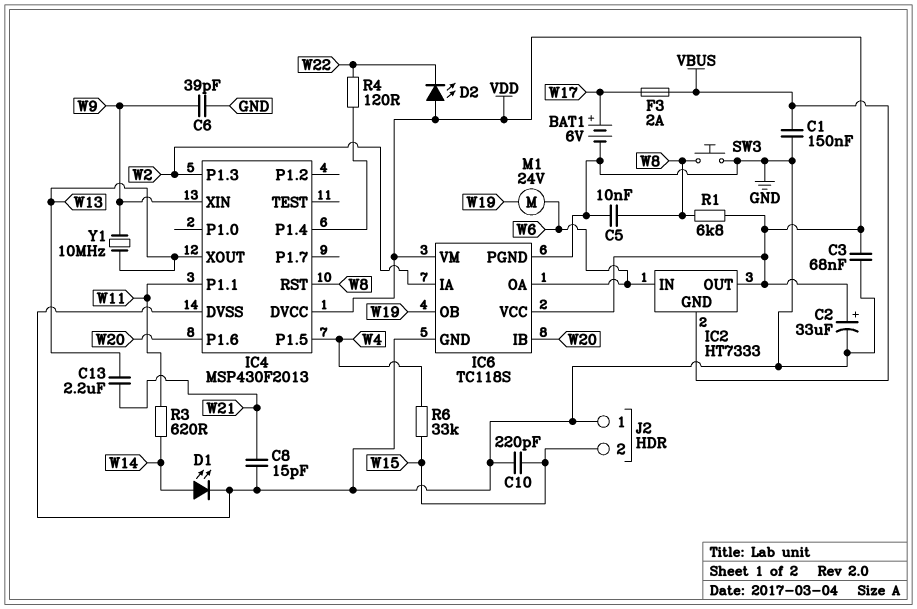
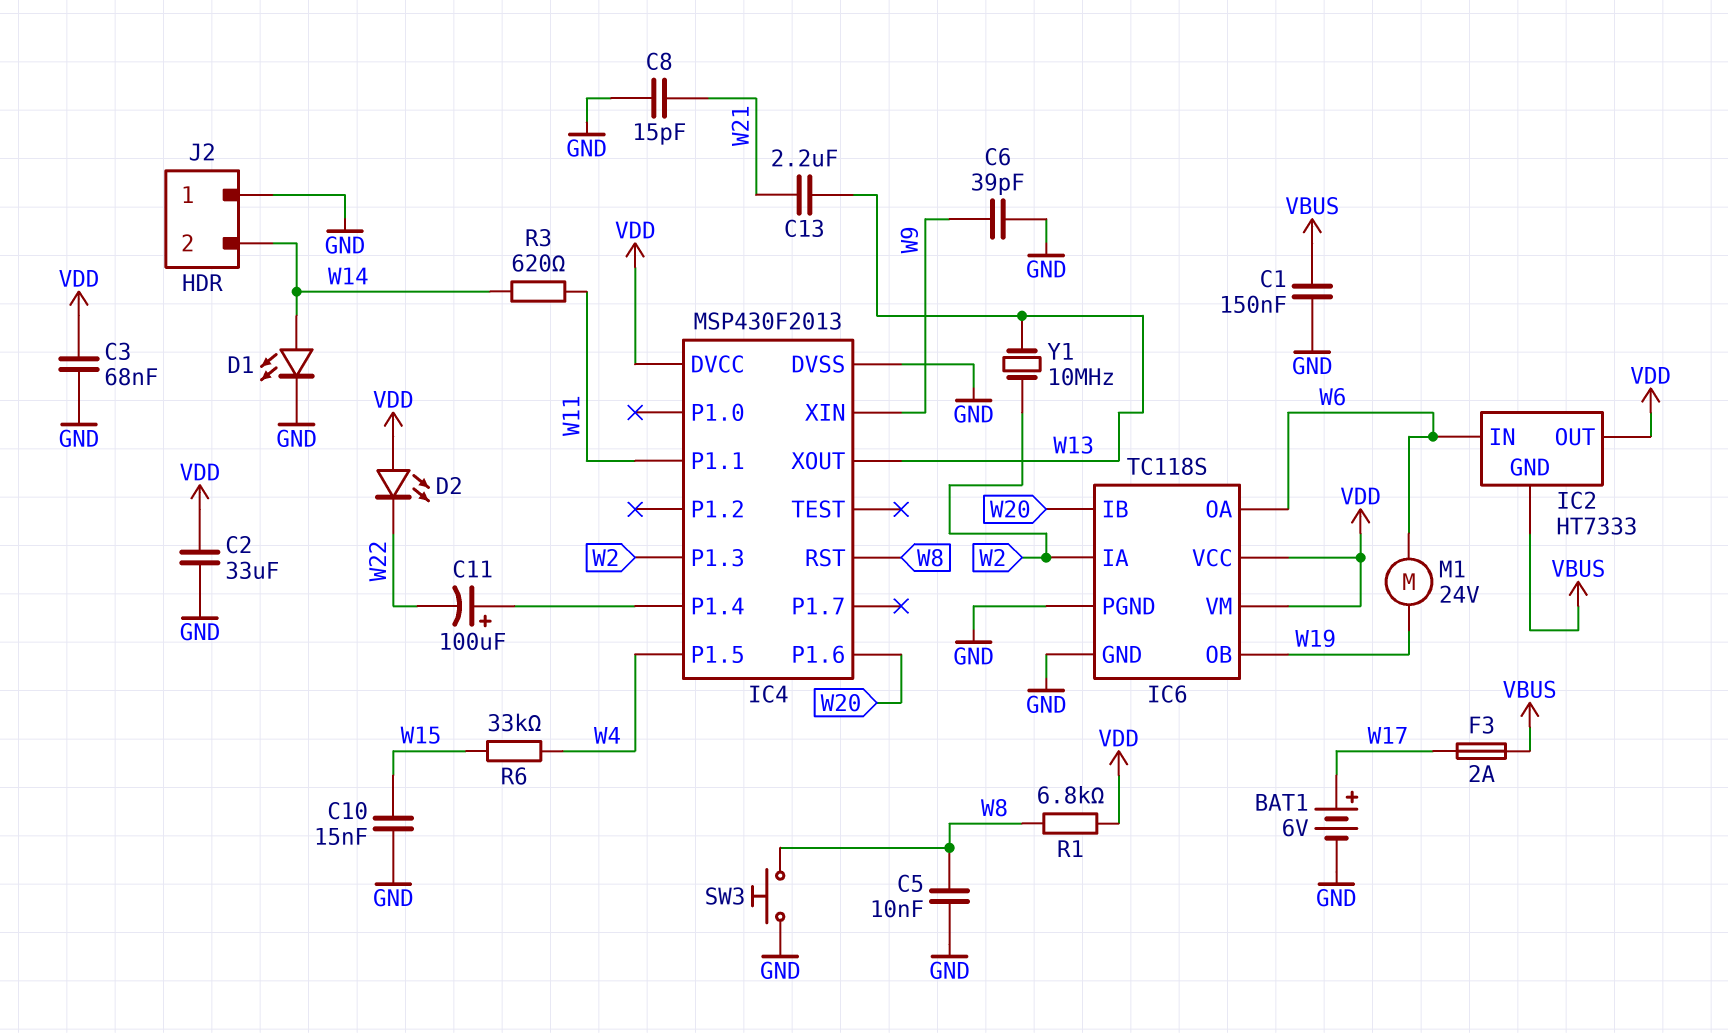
C2: 33uF (plus VDD, minus GND) -> 33uF (GND, VDD)
C10: 220pF (GND, W15) -> 15nF (GND, W15)
C11: none -> 100uF (plus IC4/P1.4, minus W22)
J2 pin 2: W15 -> W14
R4: 120 (IC4/P1.4, W22) -> none
Y1: 10MHz (W9, W13) -> 10MHz (W2, W13)

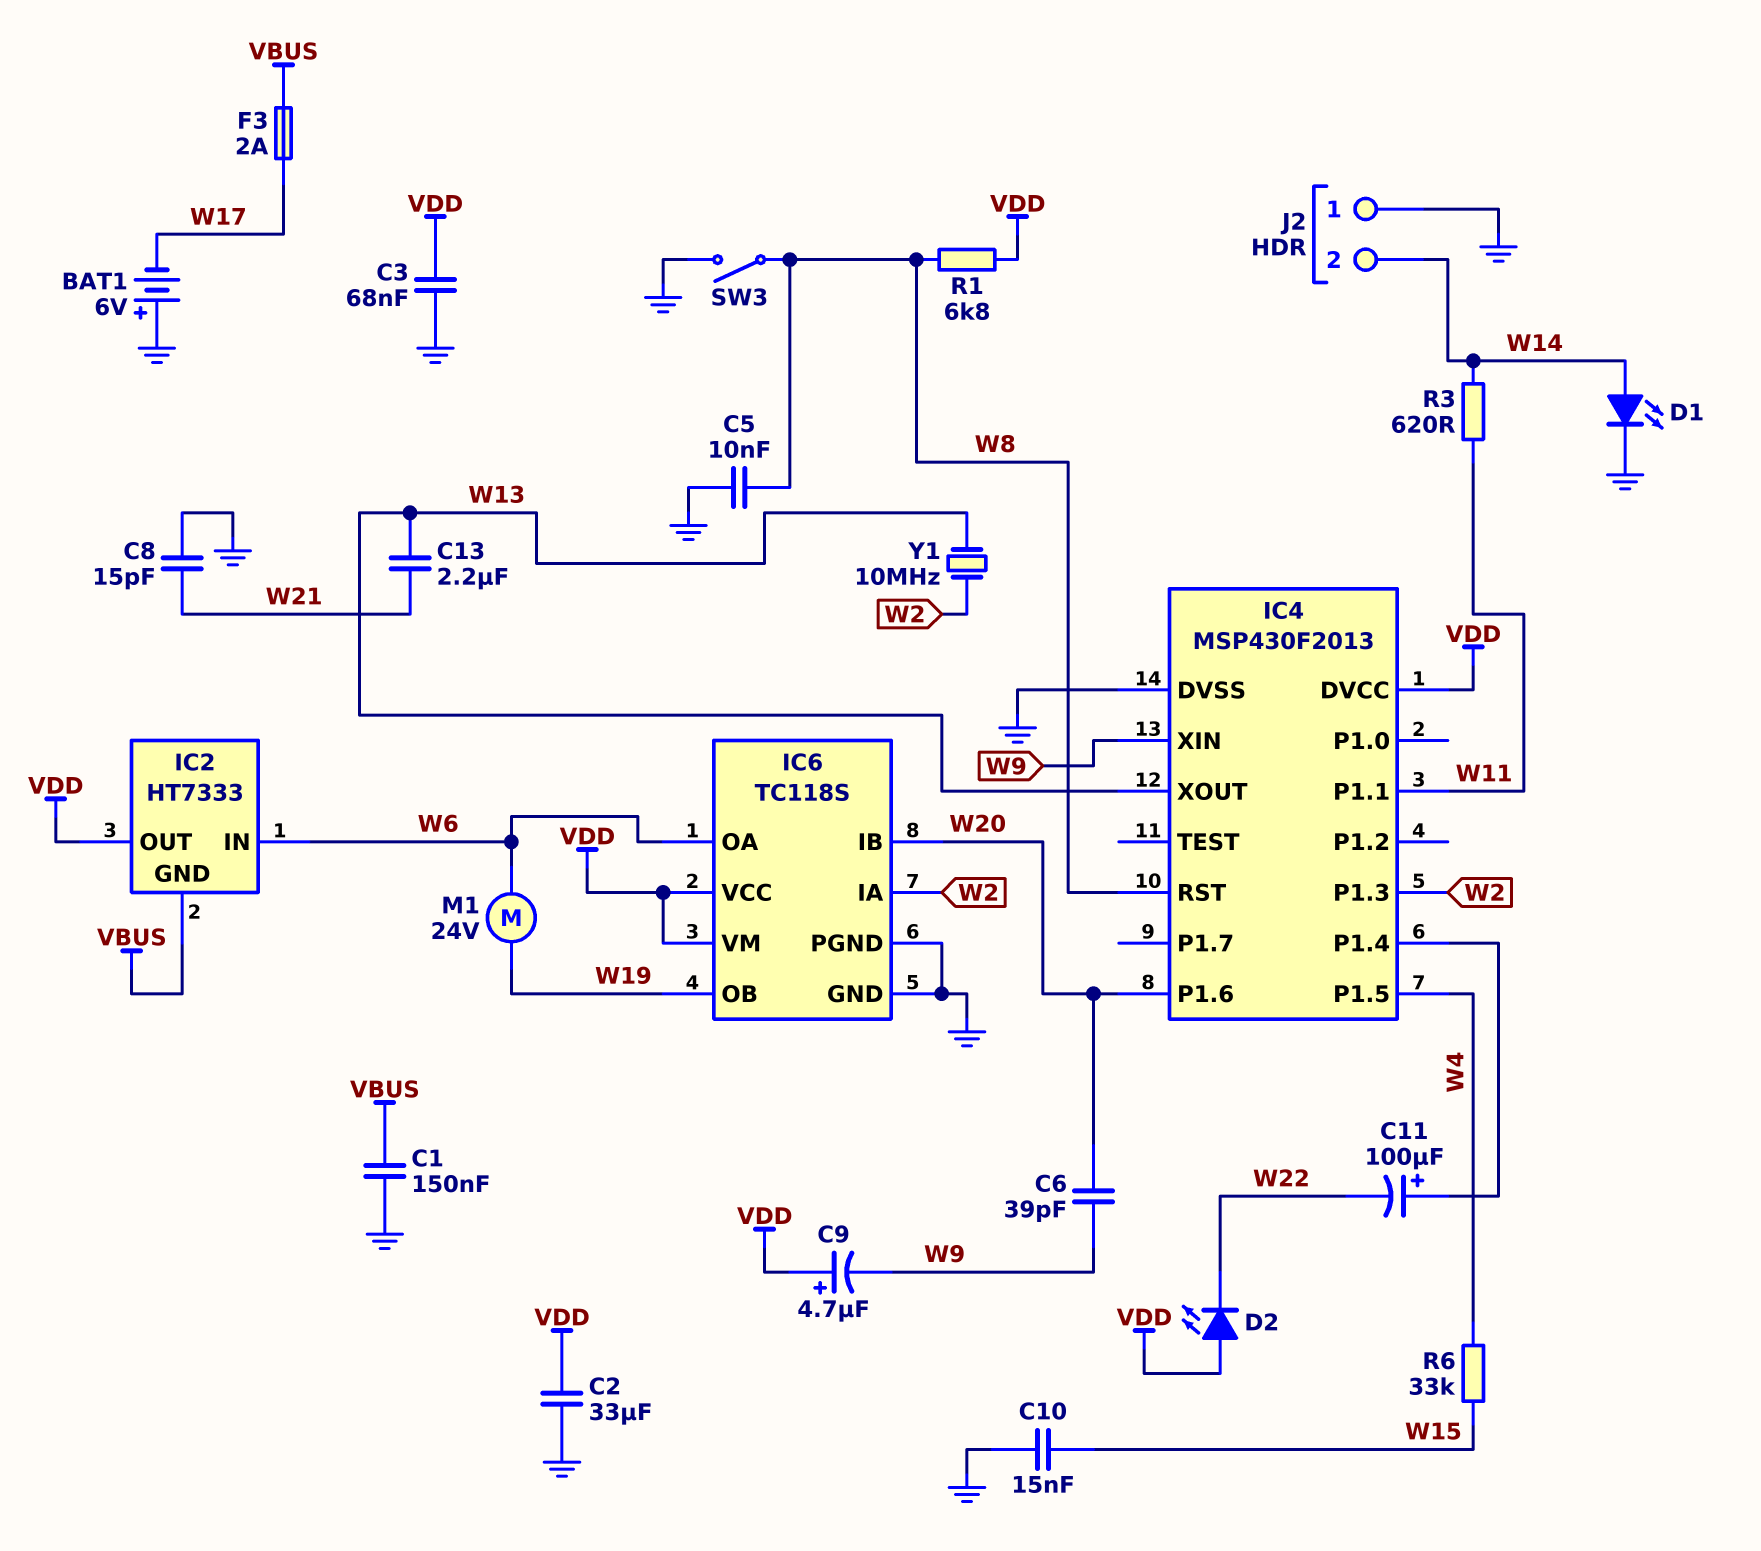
BAT1: 6V (plus W17, minus GND) -> 6V (plus GND, minus W17)
C6: 39pF (GND, W9) -> 39pF (W9, W20)
C9: none -> 4.7uF (plus VDD, minus W9)
SW3: button (GND, W8) -> switch (GND, W8)

